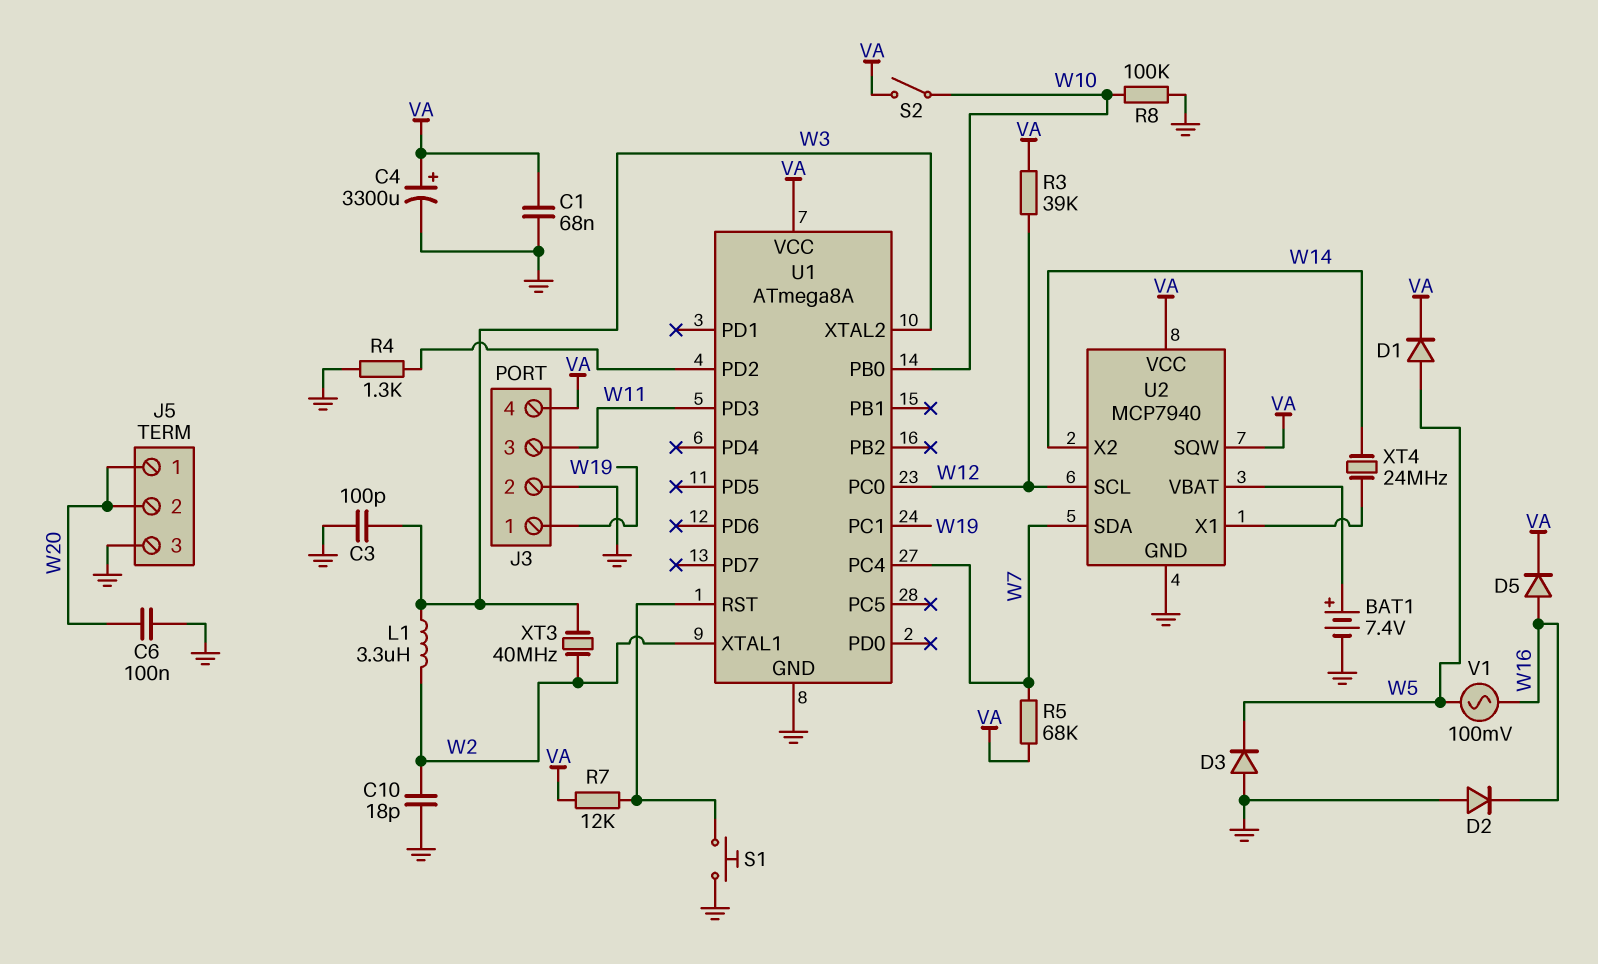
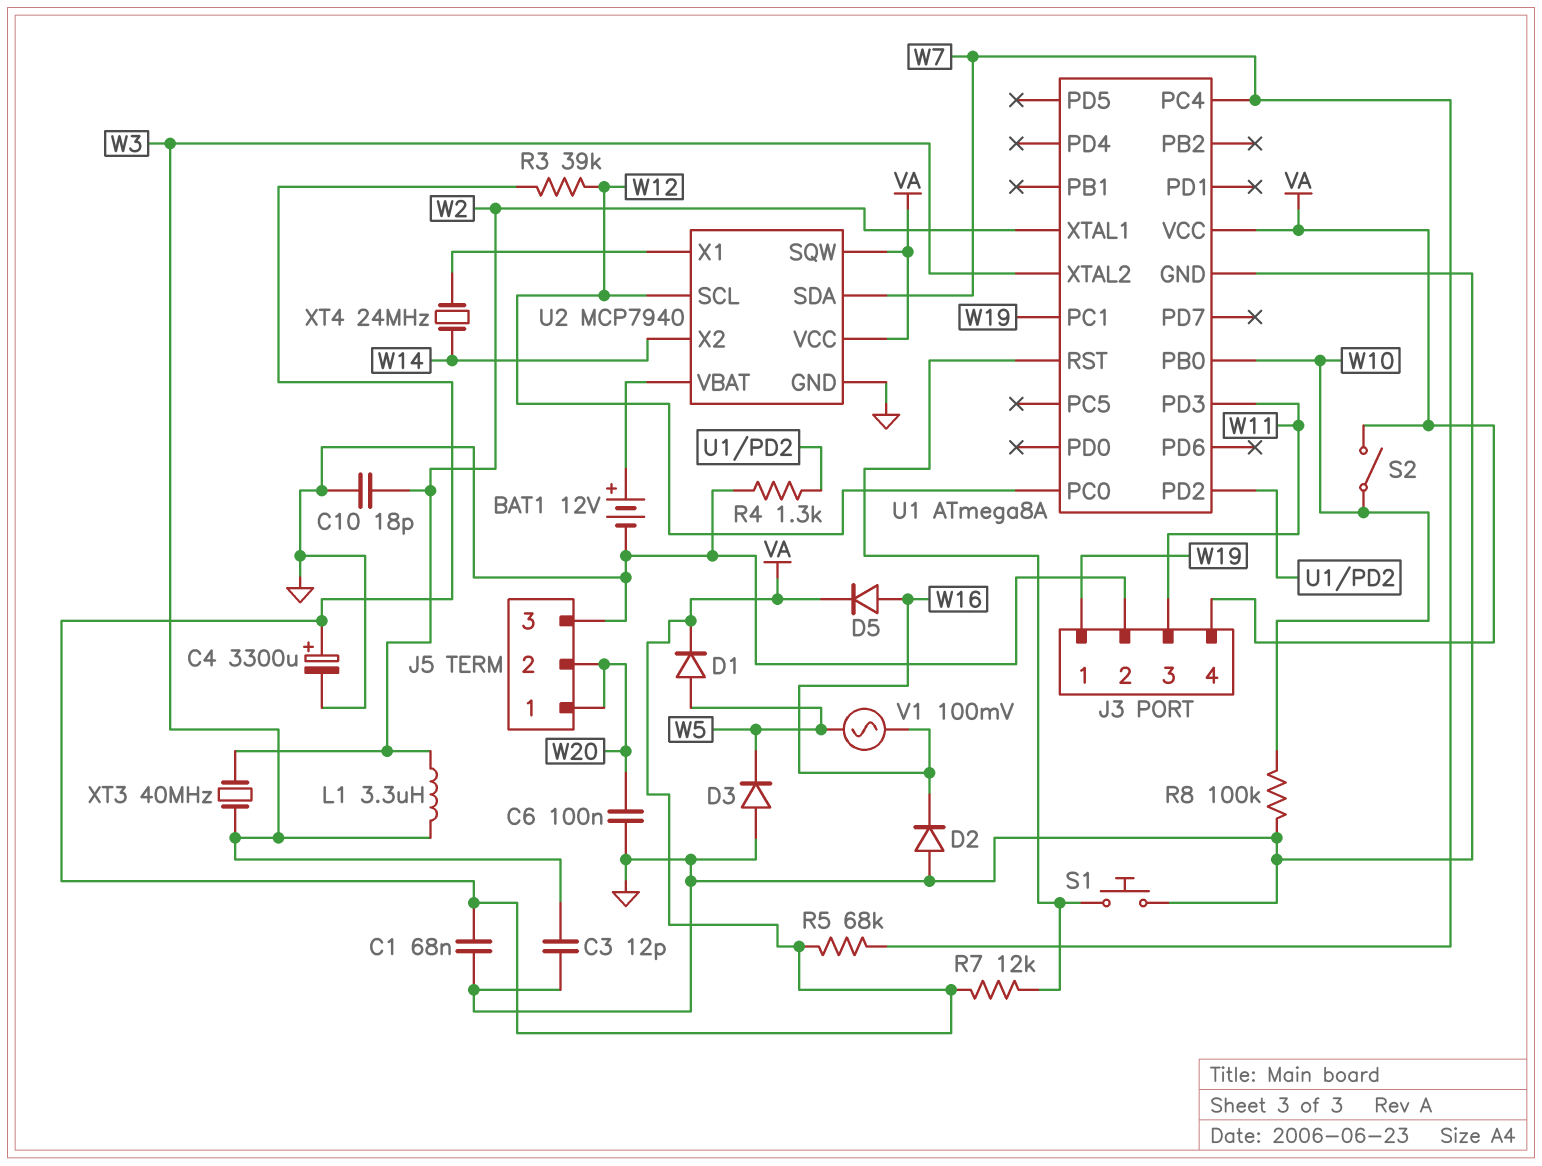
BAT1: 7.4V (plus U2/VBAT, minus GND) -> 12V (plus U2/VBAT, minus GND)
C3: 100pF (GND, W3) -> 12pF (GND, W3)

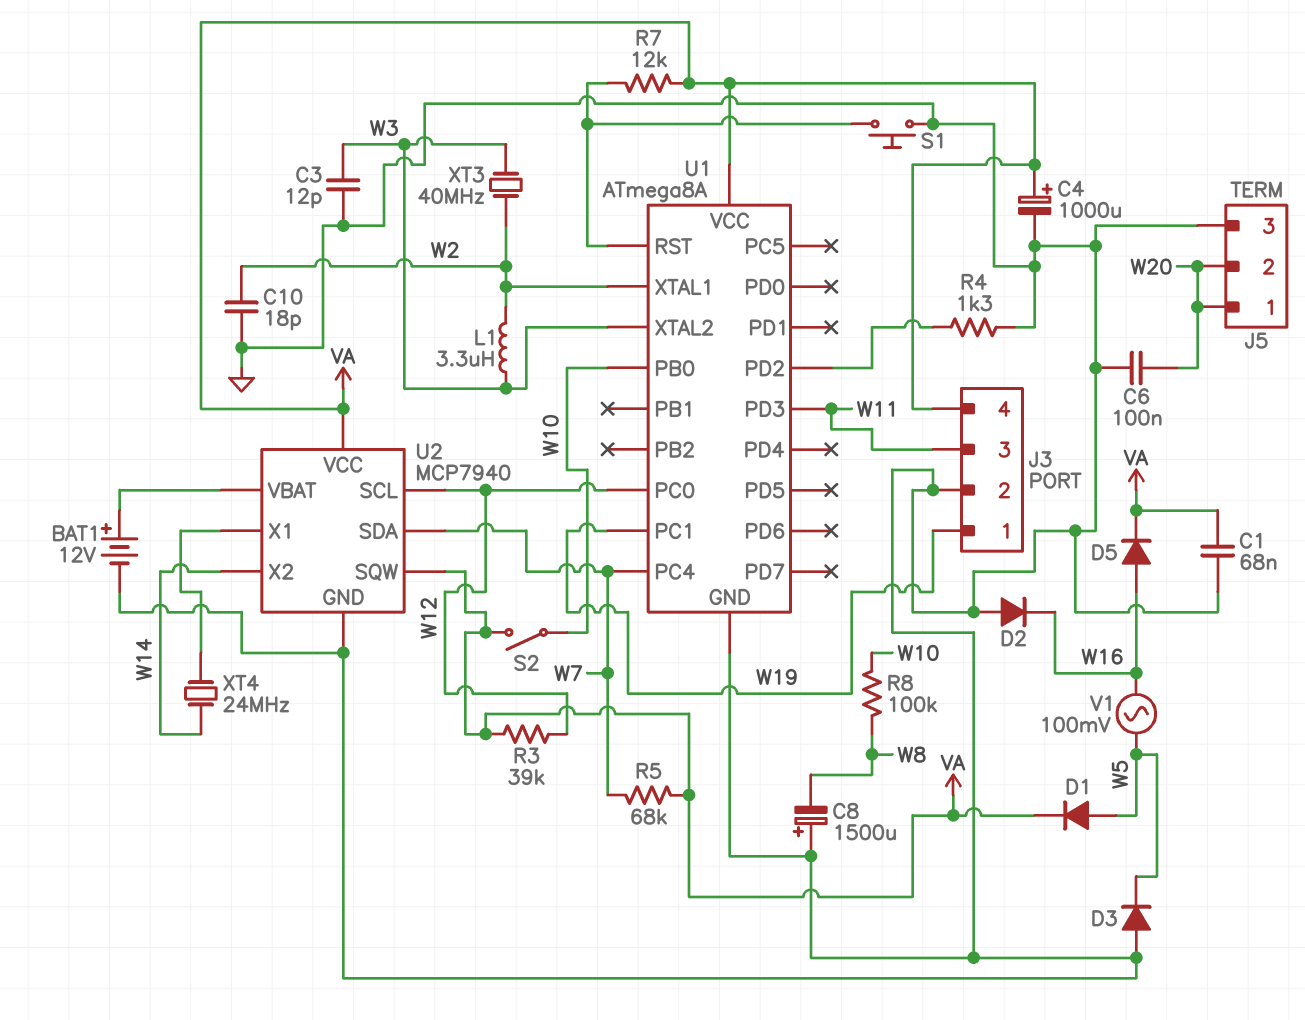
C4: 3300uF (plus VA, minus GND) -> 1000uF (plus VA, minus GND)
C8: none -> 1500uF (plus GND, minus W8)
R8: 100k (GND, W10) -> 100k (W8, W10)

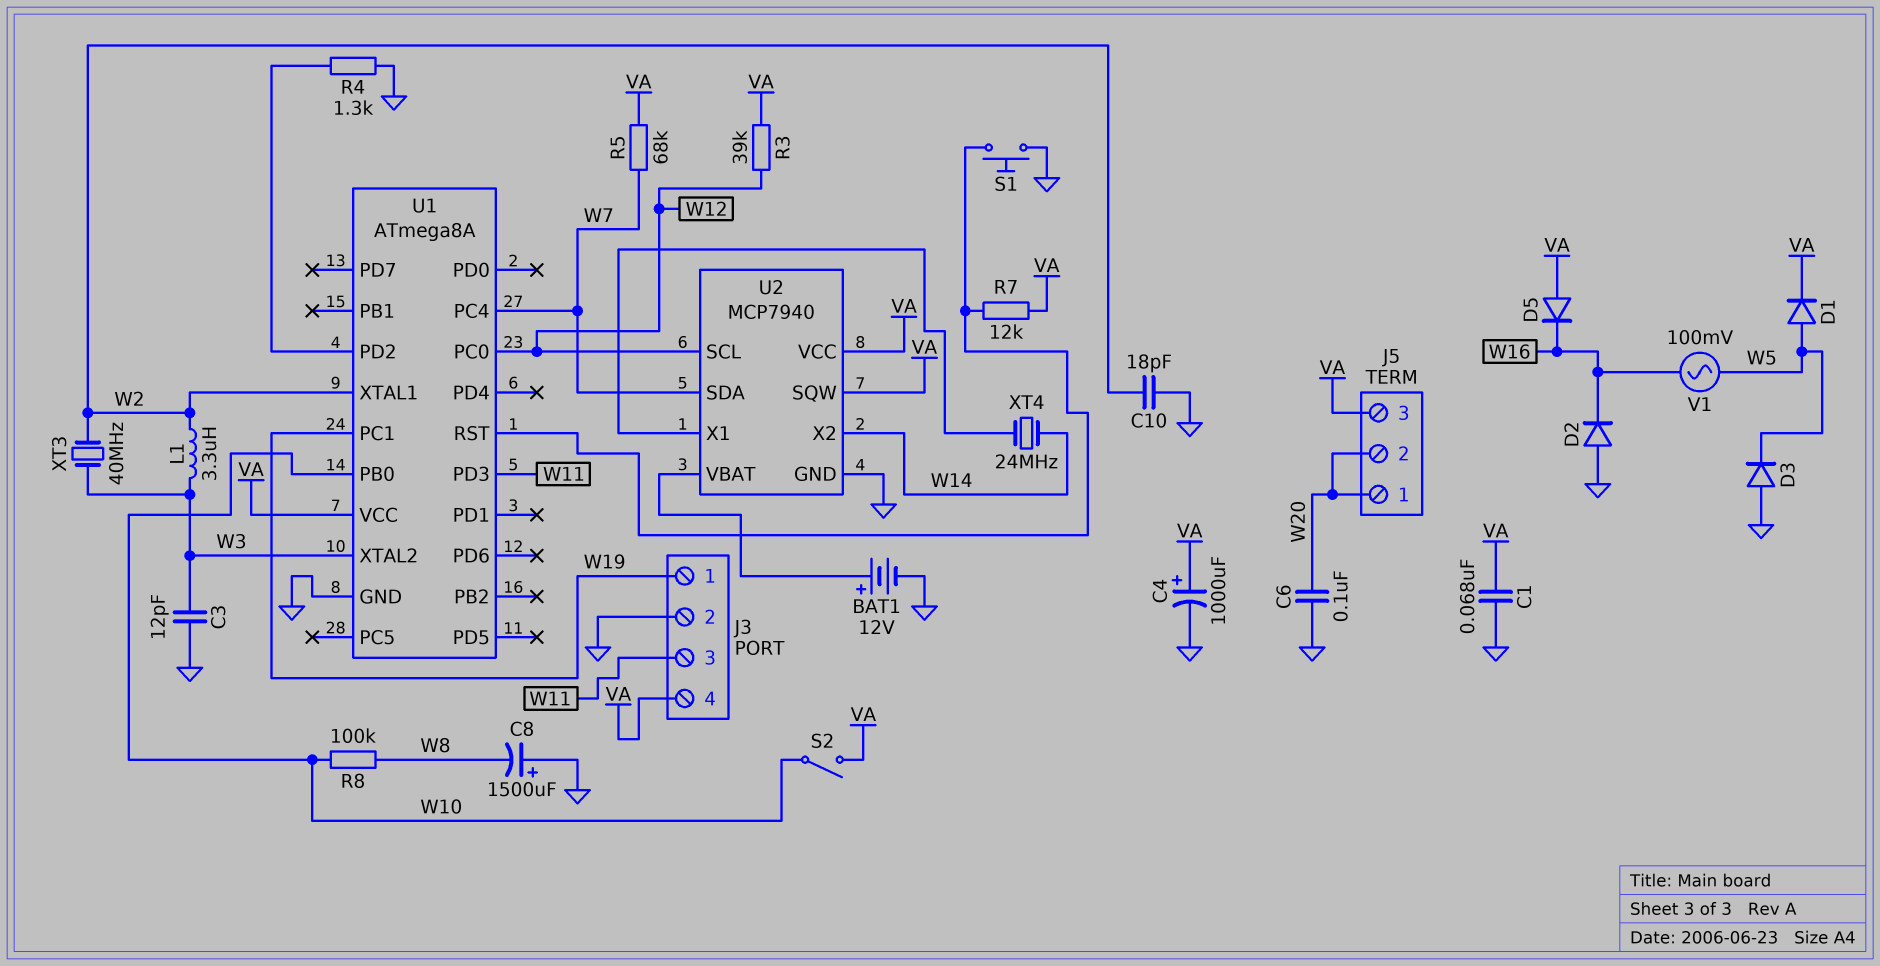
D5: diode (A W16, K VA) -> diode (A VA, K W16)
J5 pin 3: GND -> VA

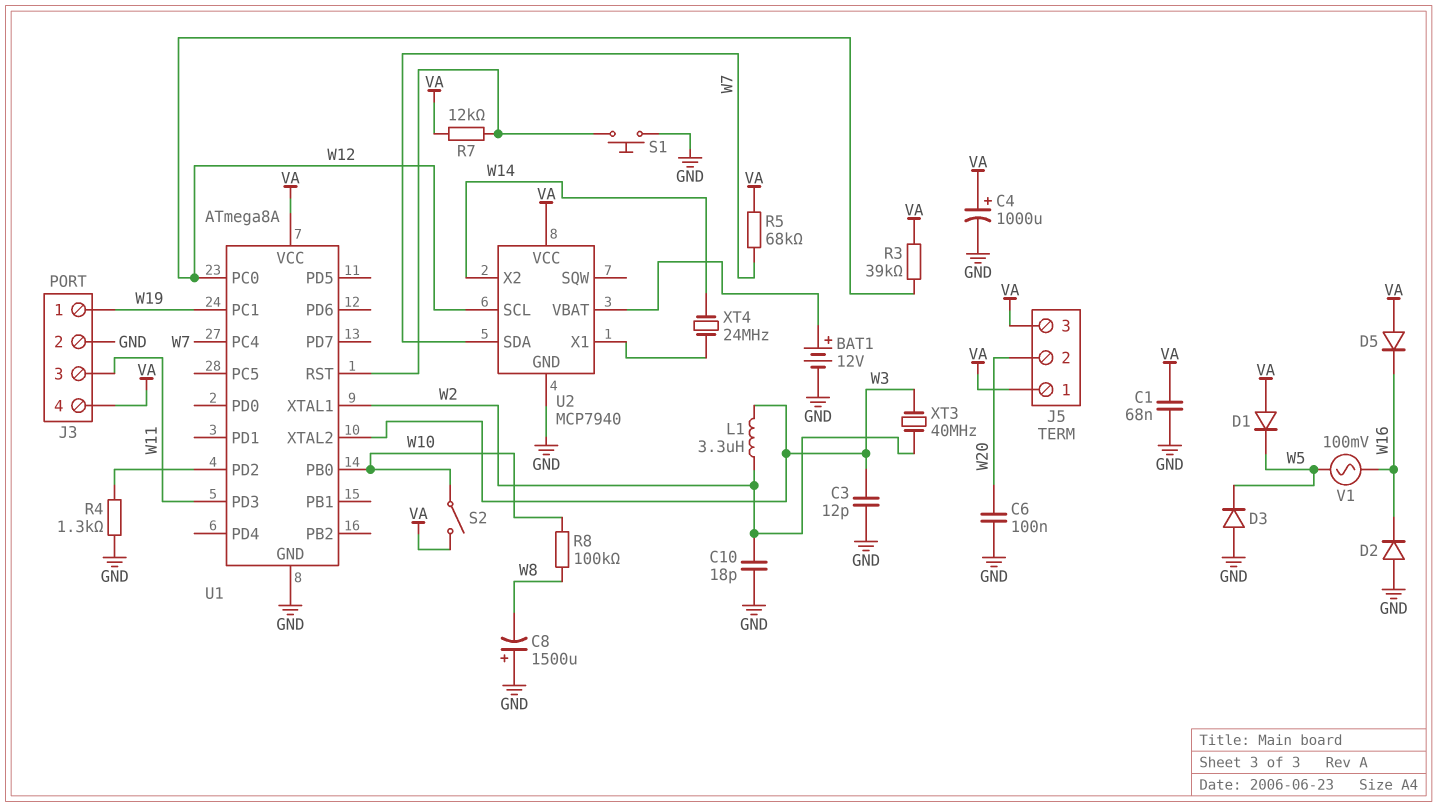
D1: diode (A W5, K VA) -> diode (A VA, K W5)
J5 pin 1: W20 -> VA
U2 pin SQW: VA -> none

